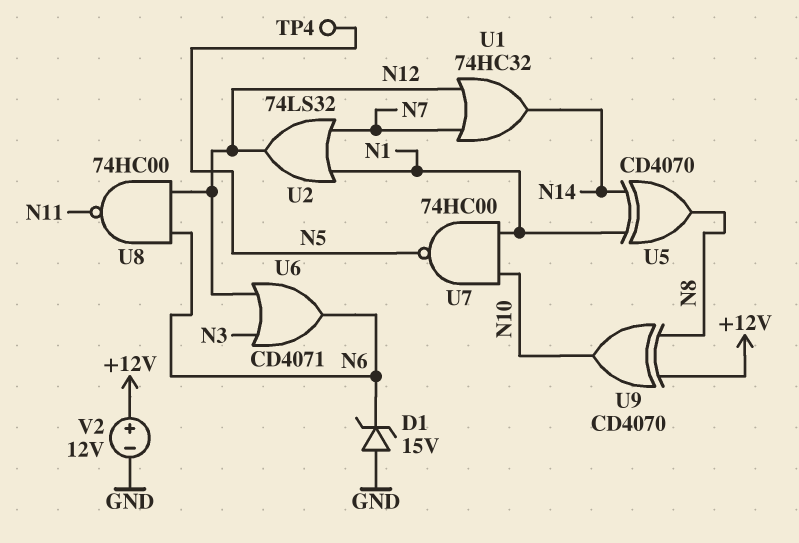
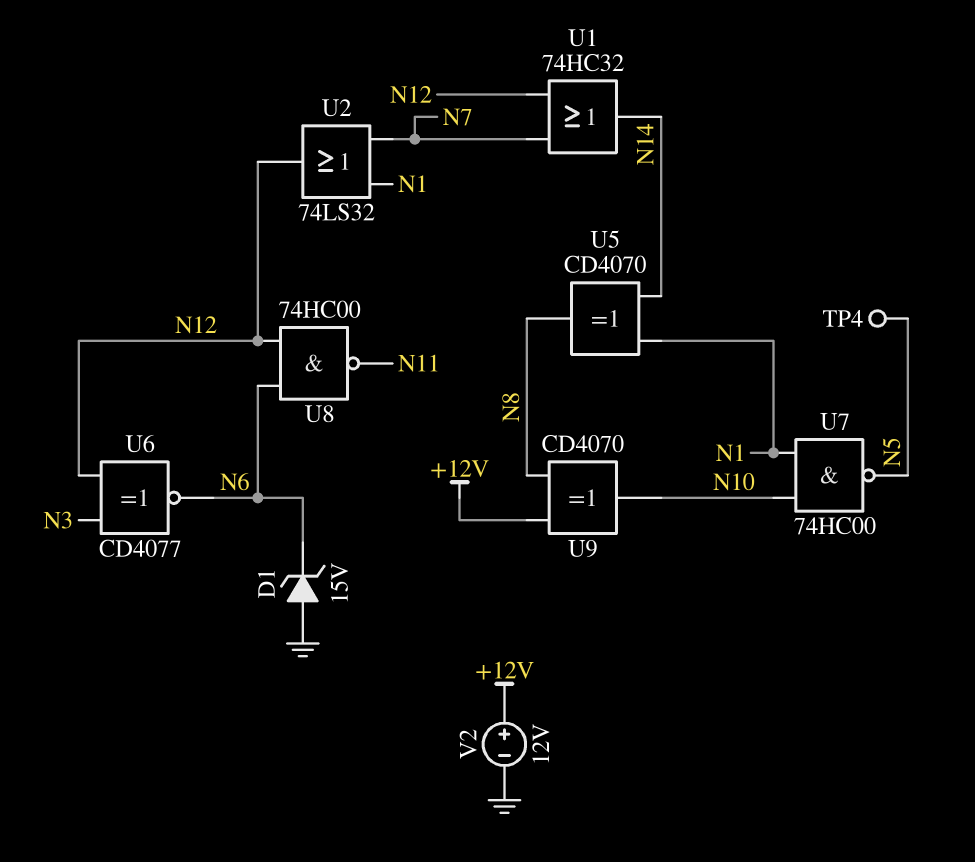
U6: OR CD4071 (in N3, in N12, out N6) -> XNOR CD4077 (in N3, in N12, out N6)

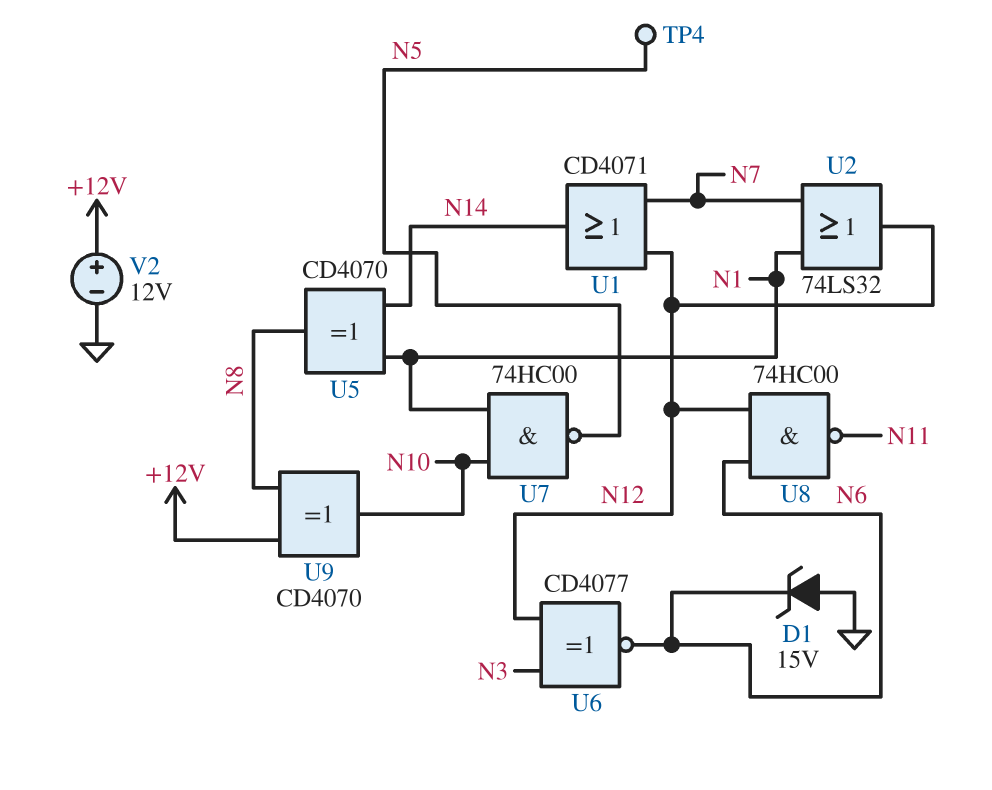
U1: OR 74HC32 (in N7, in N12, out N14) -> OR CD4071 (in N7, in N12, out N14)

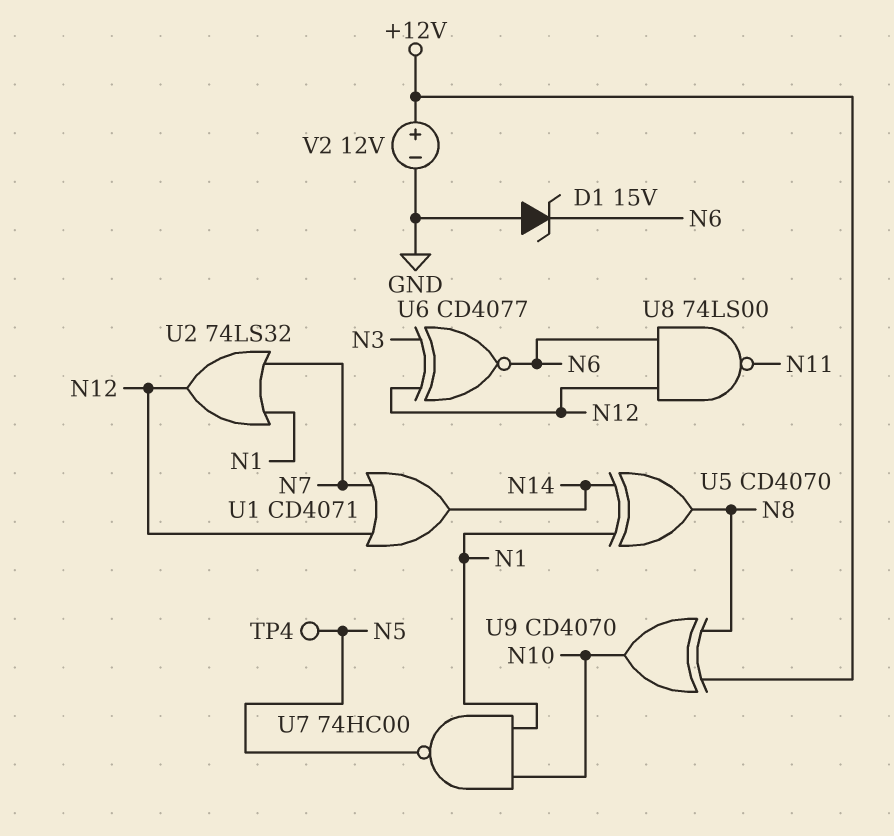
U8: NAND 74HC00 (in N6, in N12, out N11) -> NAND 74LS00 (in N6, in N12, out N11)

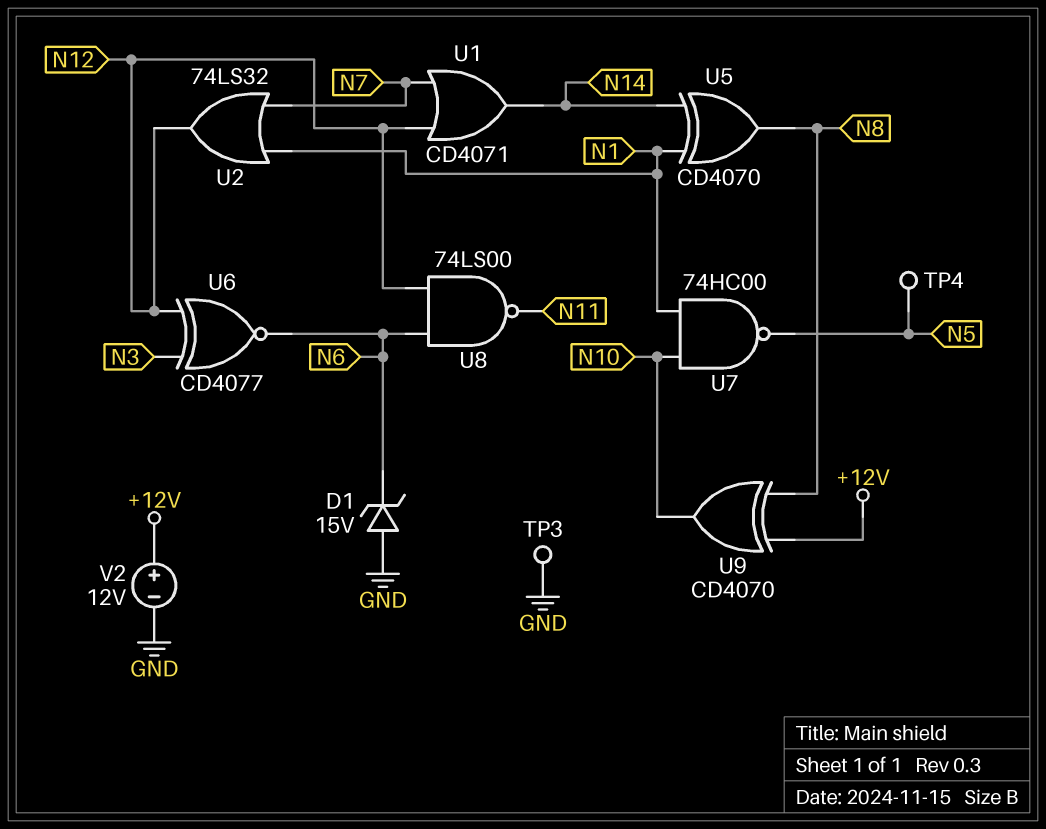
TP3: none -> test point (GND)

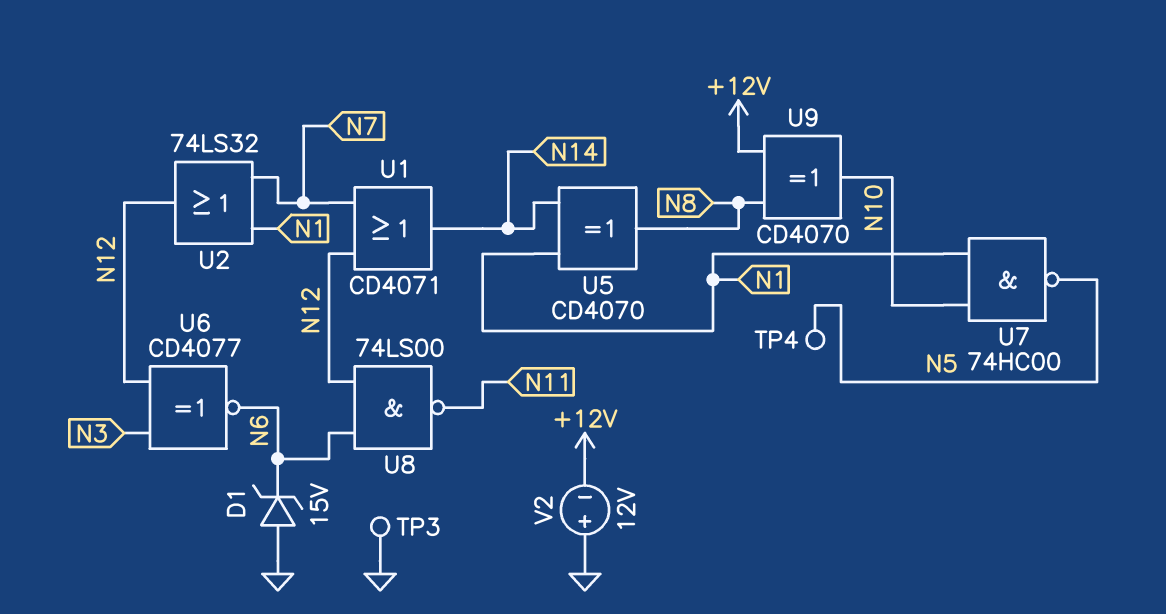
V2: 12V (plus +12V, minus GND) -> 12V (plus GND, minus +12V)

